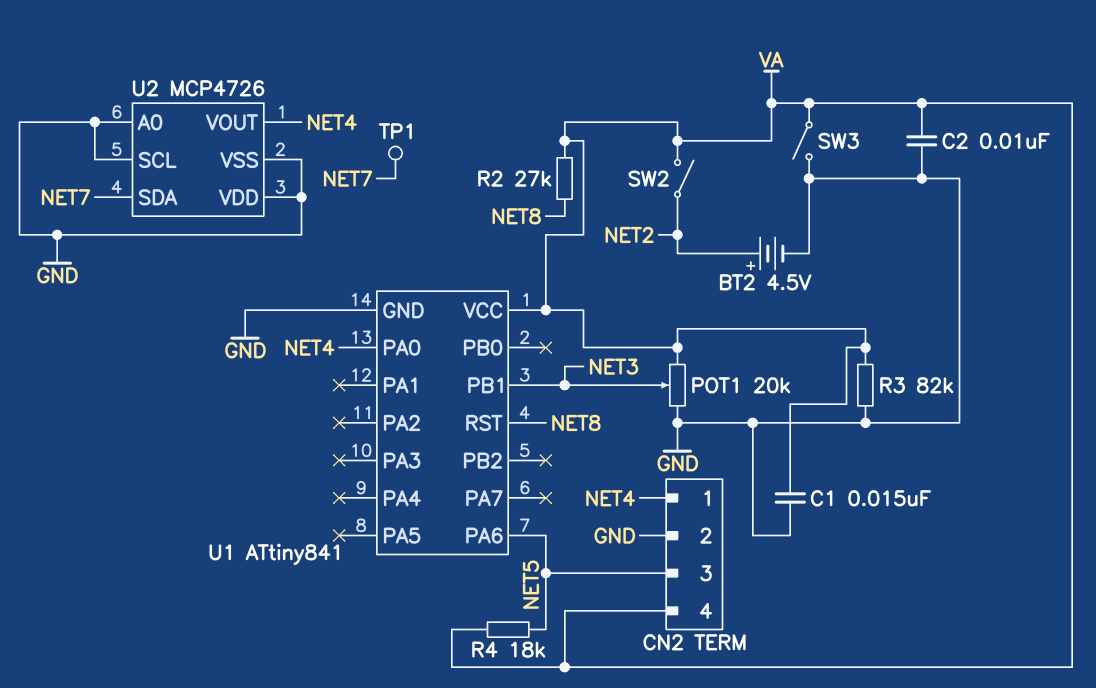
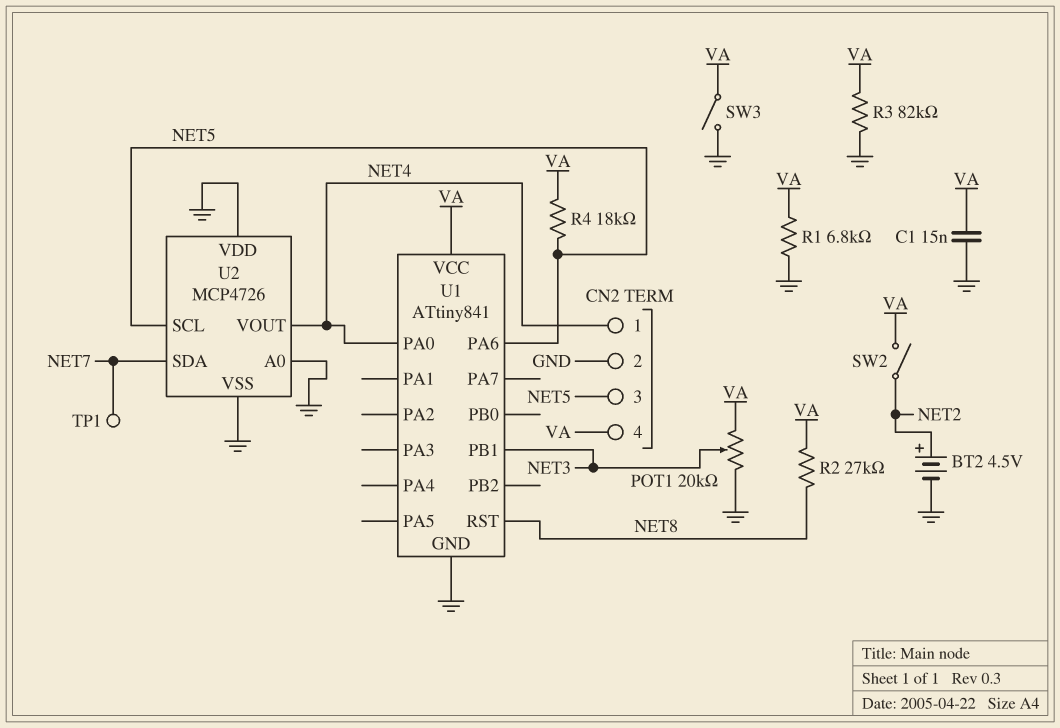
C2: 10nF (GND, VA) -> none
R1: none -> 6.8k (GND, VA)
U2 pin SCL: GND -> NET5

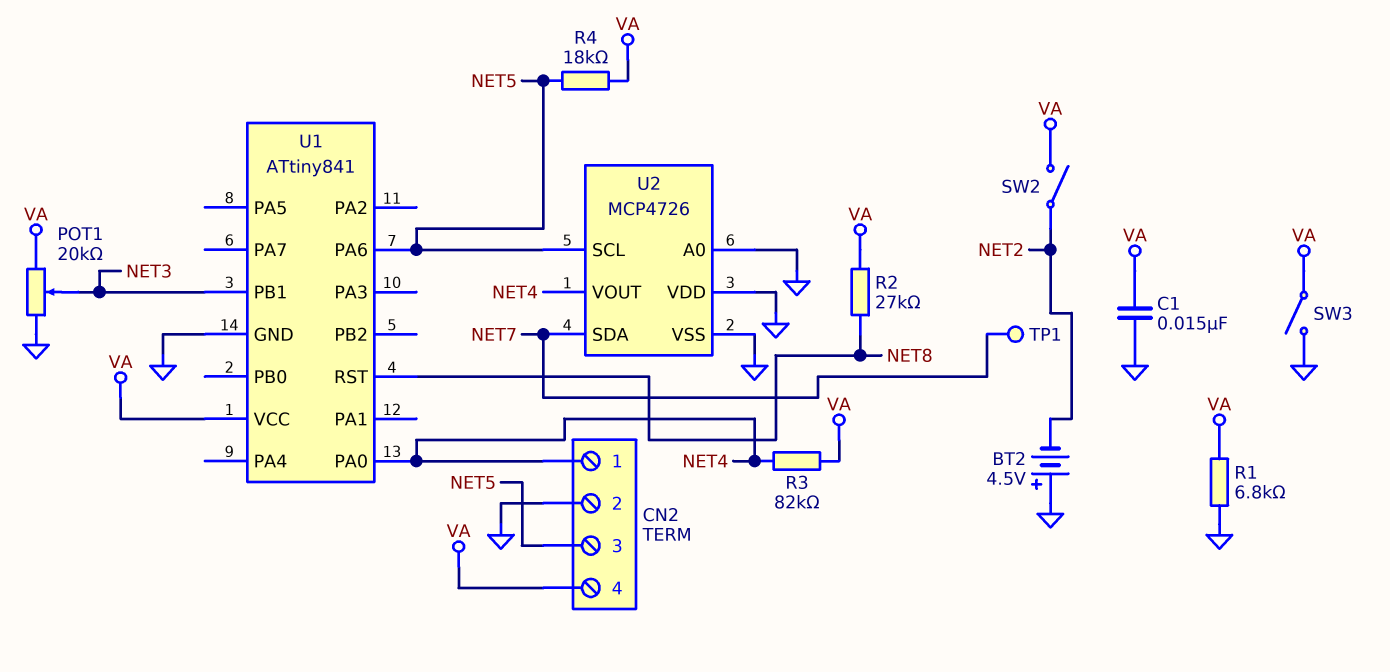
BT2: 4.5V (plus NET2, minus GND) -> 4.5V (plus GND, minus NET2)
R3: 82k (GND, VA) -> 82k (NET4, VA)

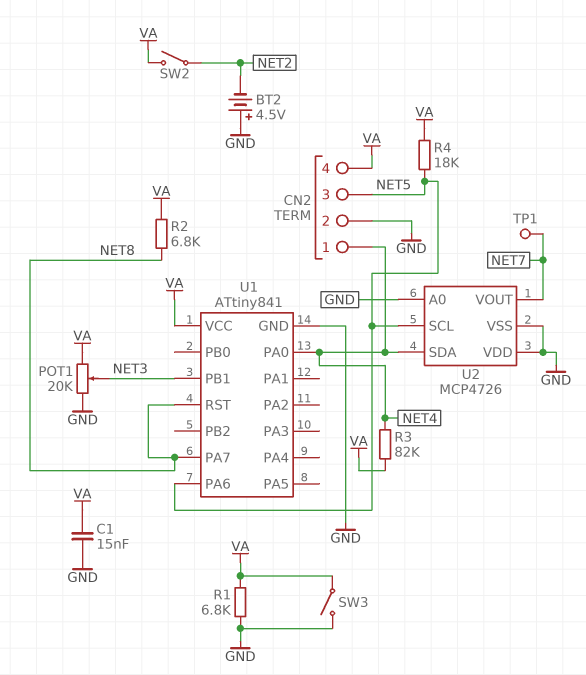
R2: 27k (NET8, VA) -> 6.8k (NET8, VA)
U1 pin PA7: none -> NET8
U2 pin SDA: NET7 -> NET4
U2 pin VOUT: NET4 -> NET7

